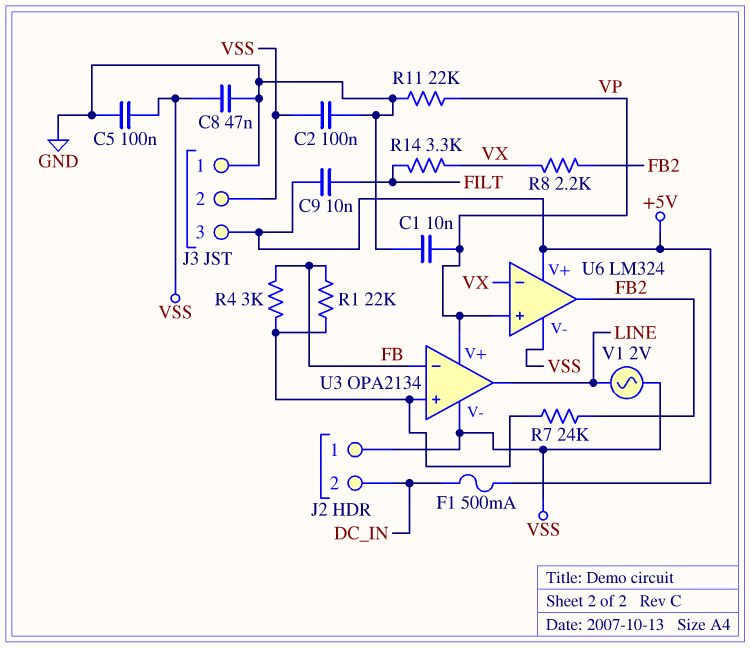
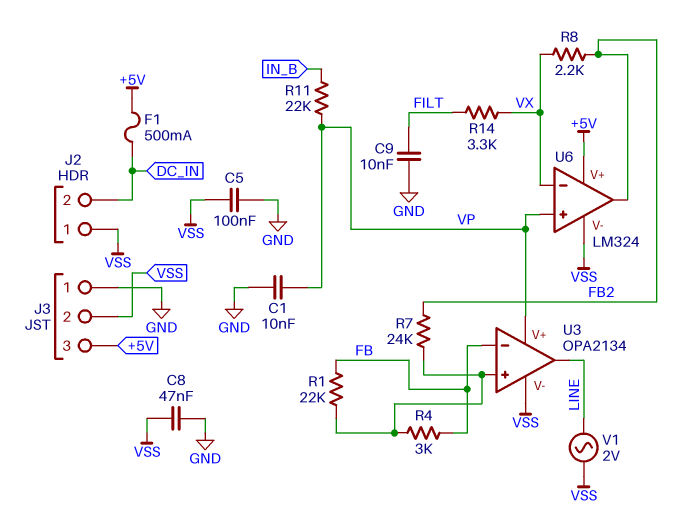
C2: 100nF (GND, VSS) -> none
C9: 10nF (+5V, FILT) -> 10nF (FILT, GND)
R11: 22k (GND, VP) -> 22k (IN_B, VP)

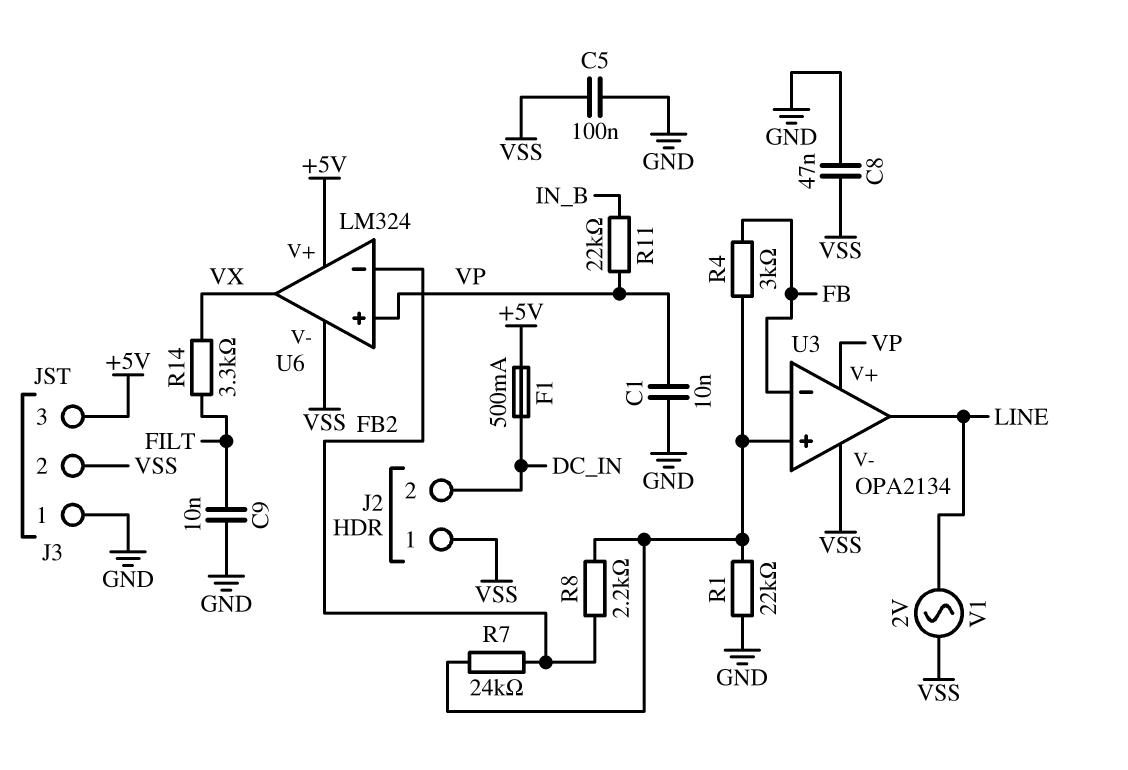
R1: 22k (FB, U3/in+) -> 22k (GND, U3/in+)
R8: 2.2k (FB2, VX) -> 2.2k (FB2, U3/in+)
U6 pin in-: VX -> FB2
U6 pin out: FB2 -> VX

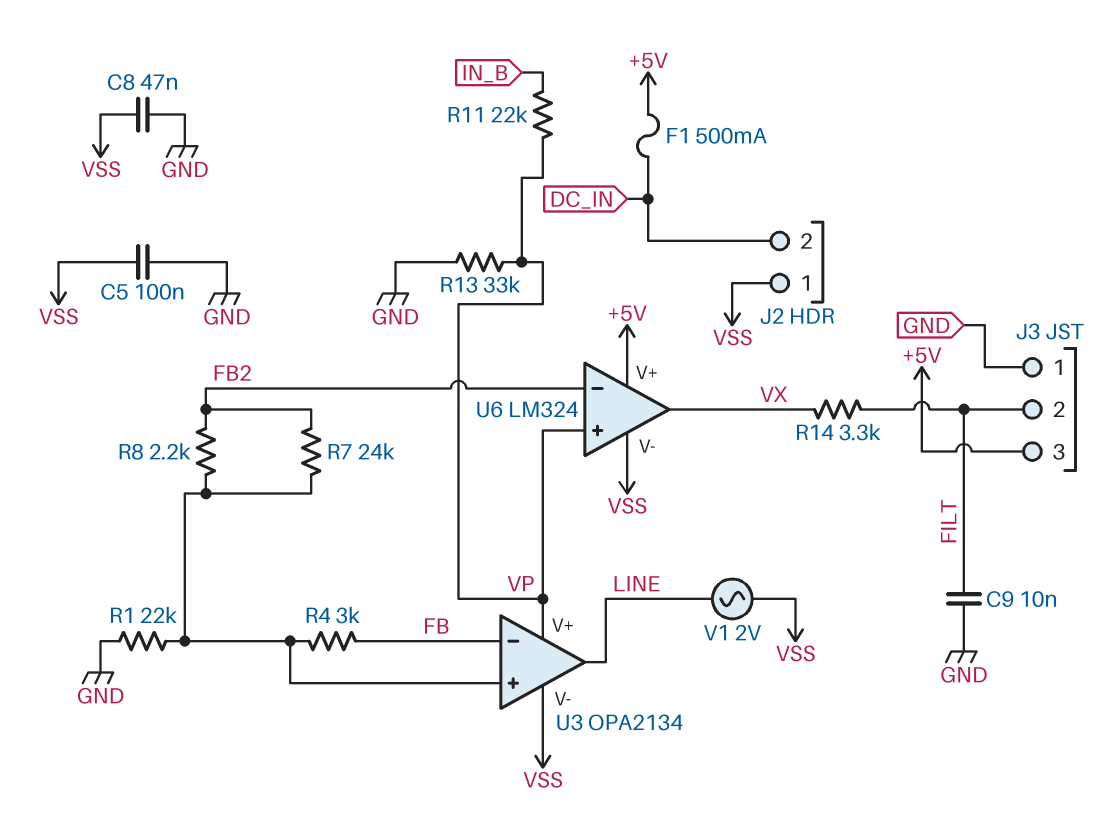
C1: 10nF (GND, VP) -> none
J3 pin 2: VSS -> FILT
R13: none -> 33k (GND, VP)

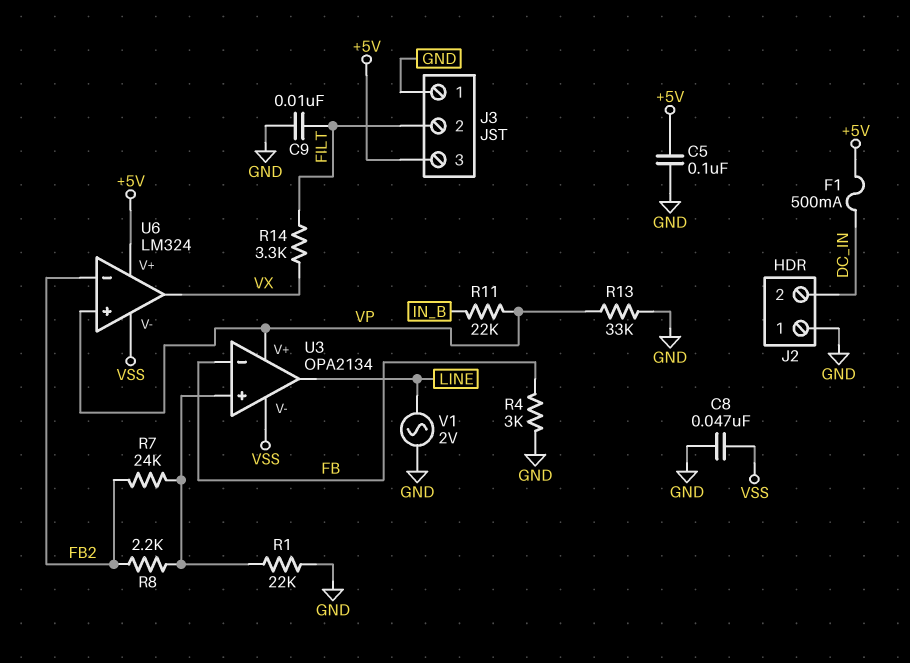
C5: 100nF (GND, VSS) -> 100nF (+5V, GND)
J2 pin 1: VSS -> GND
R4: 3k (FB, U3/in+) -> 3k (FB, GND)
V1: AC 2V (LINE, VSS) -> AC 2V (GND, LINE)

